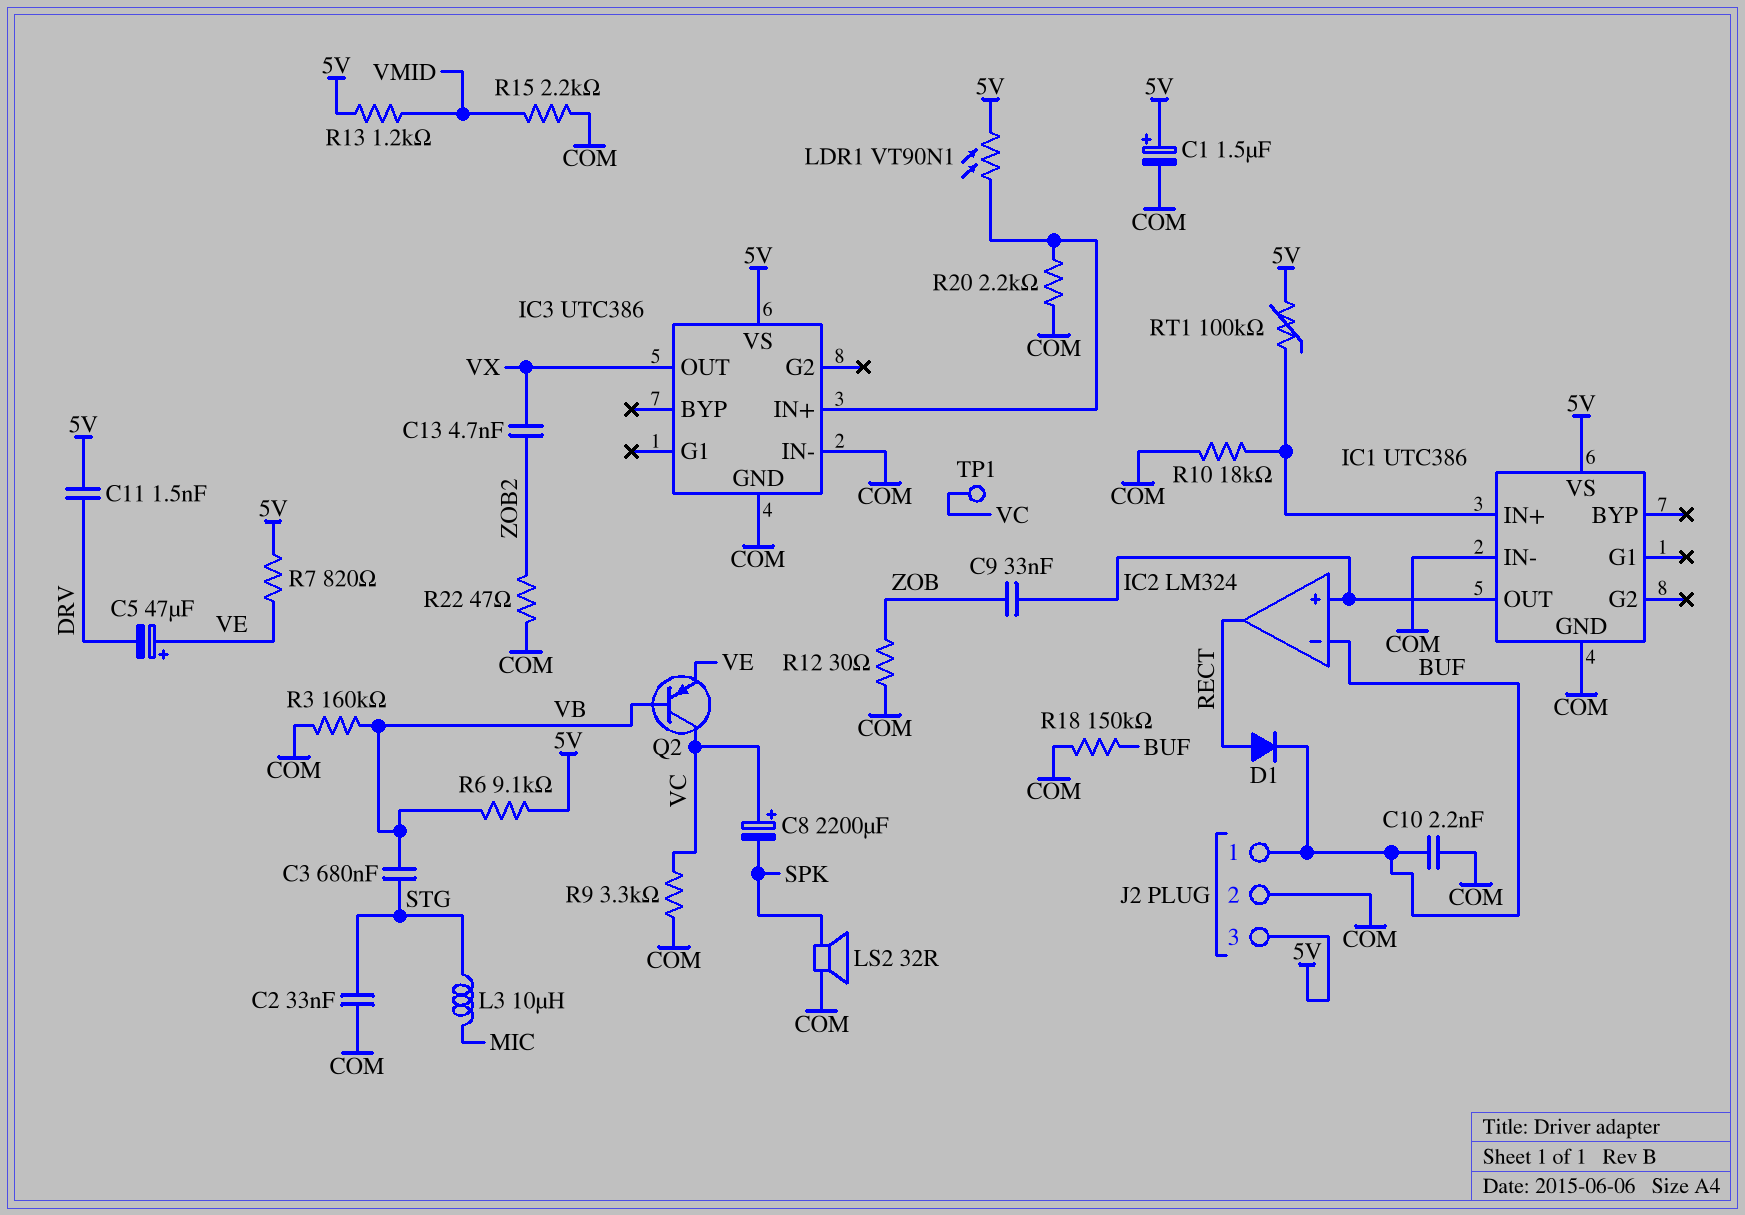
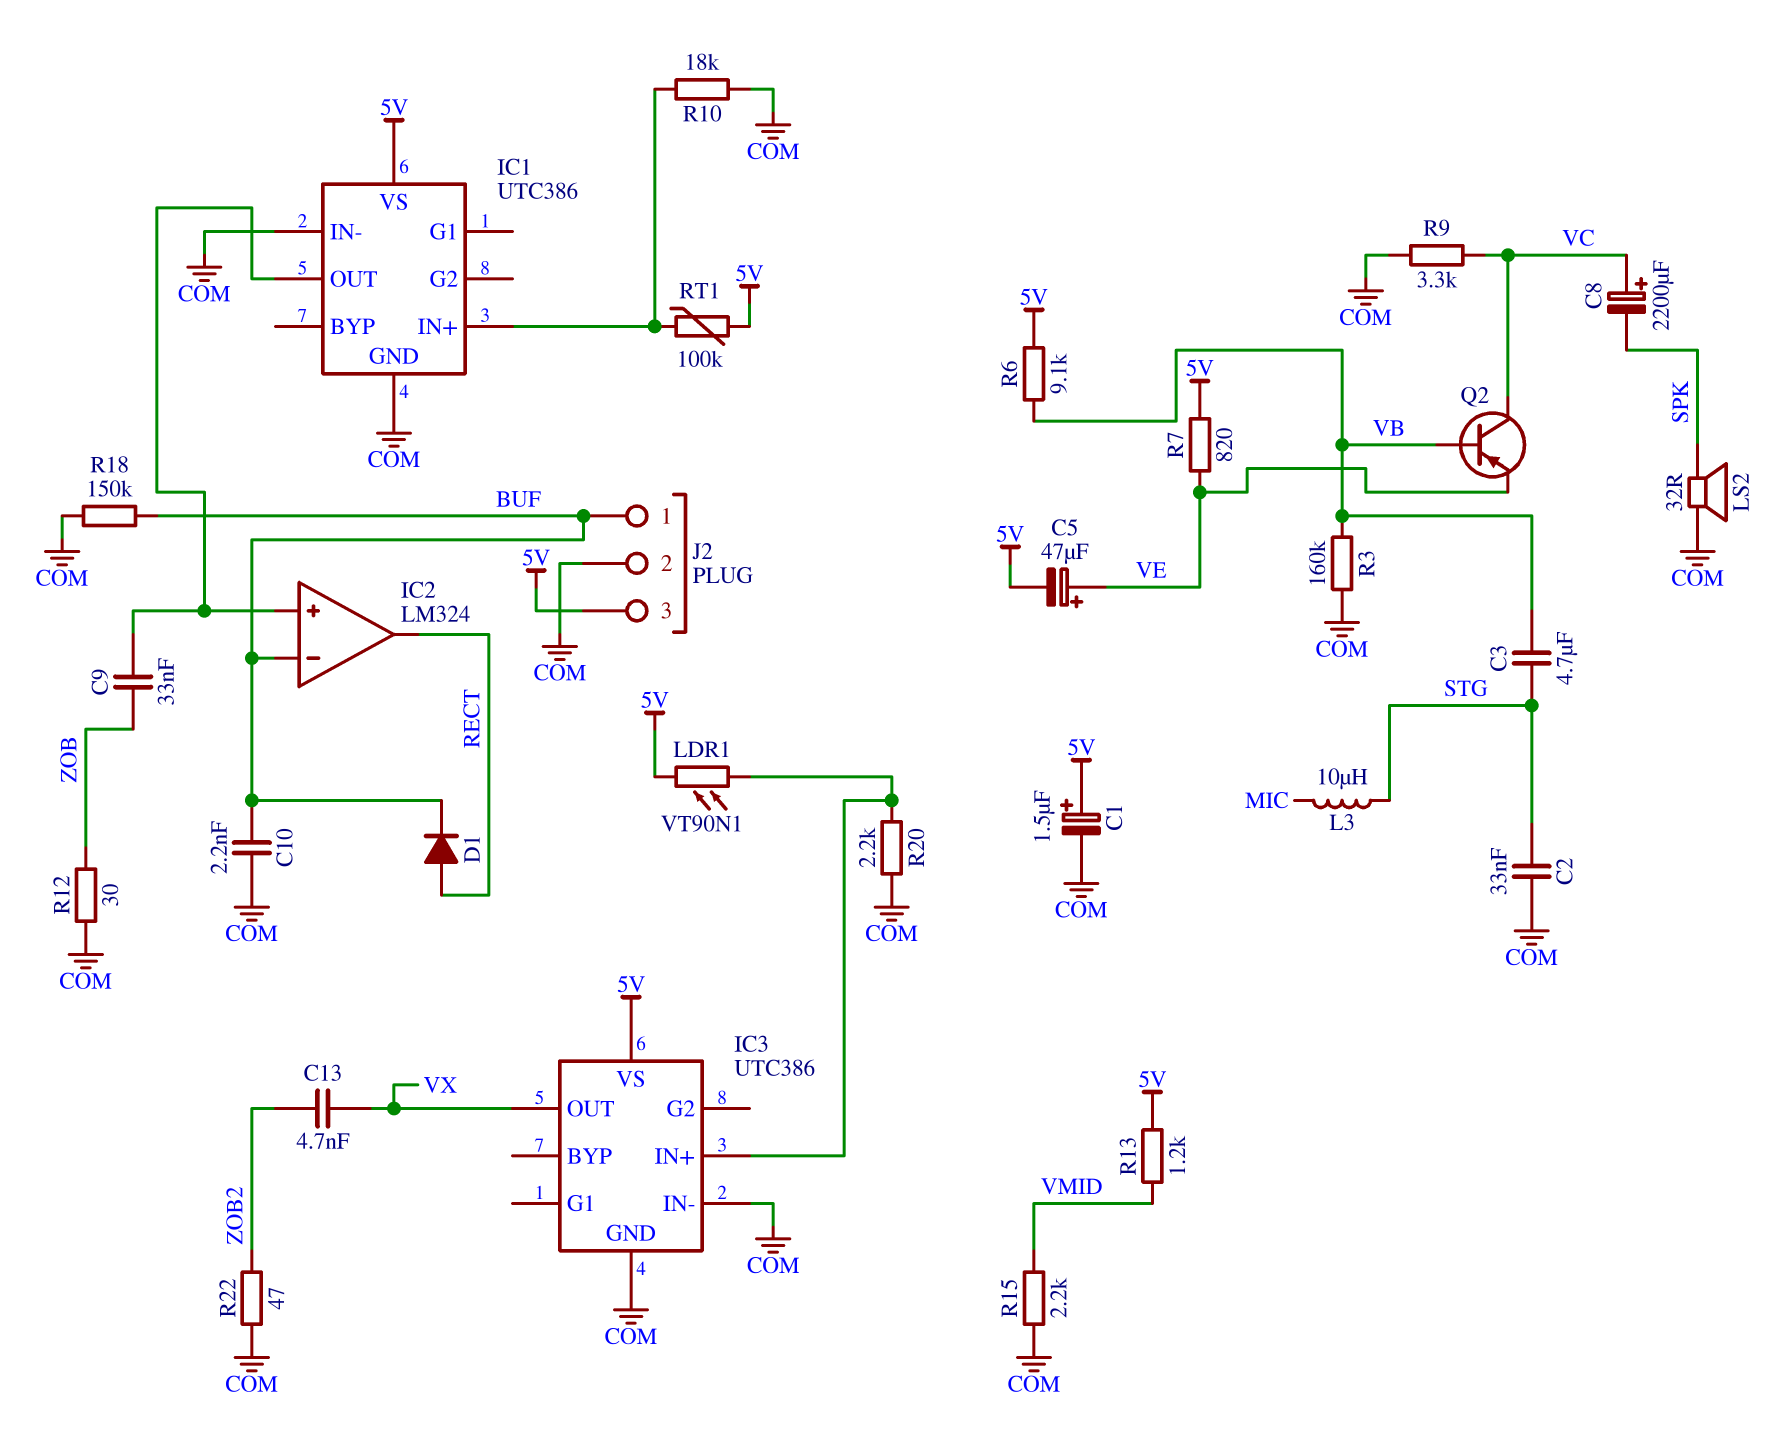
C3: 680nF (STG, VB) -> 4.7uF (STG, VB)
C5: 47uF (plus VE, minus DRV) -> 47uF (plus VE, minus 5V)
C11: 1.5nF (5V, DRV) -> none
TP1: test point (VC) -> none

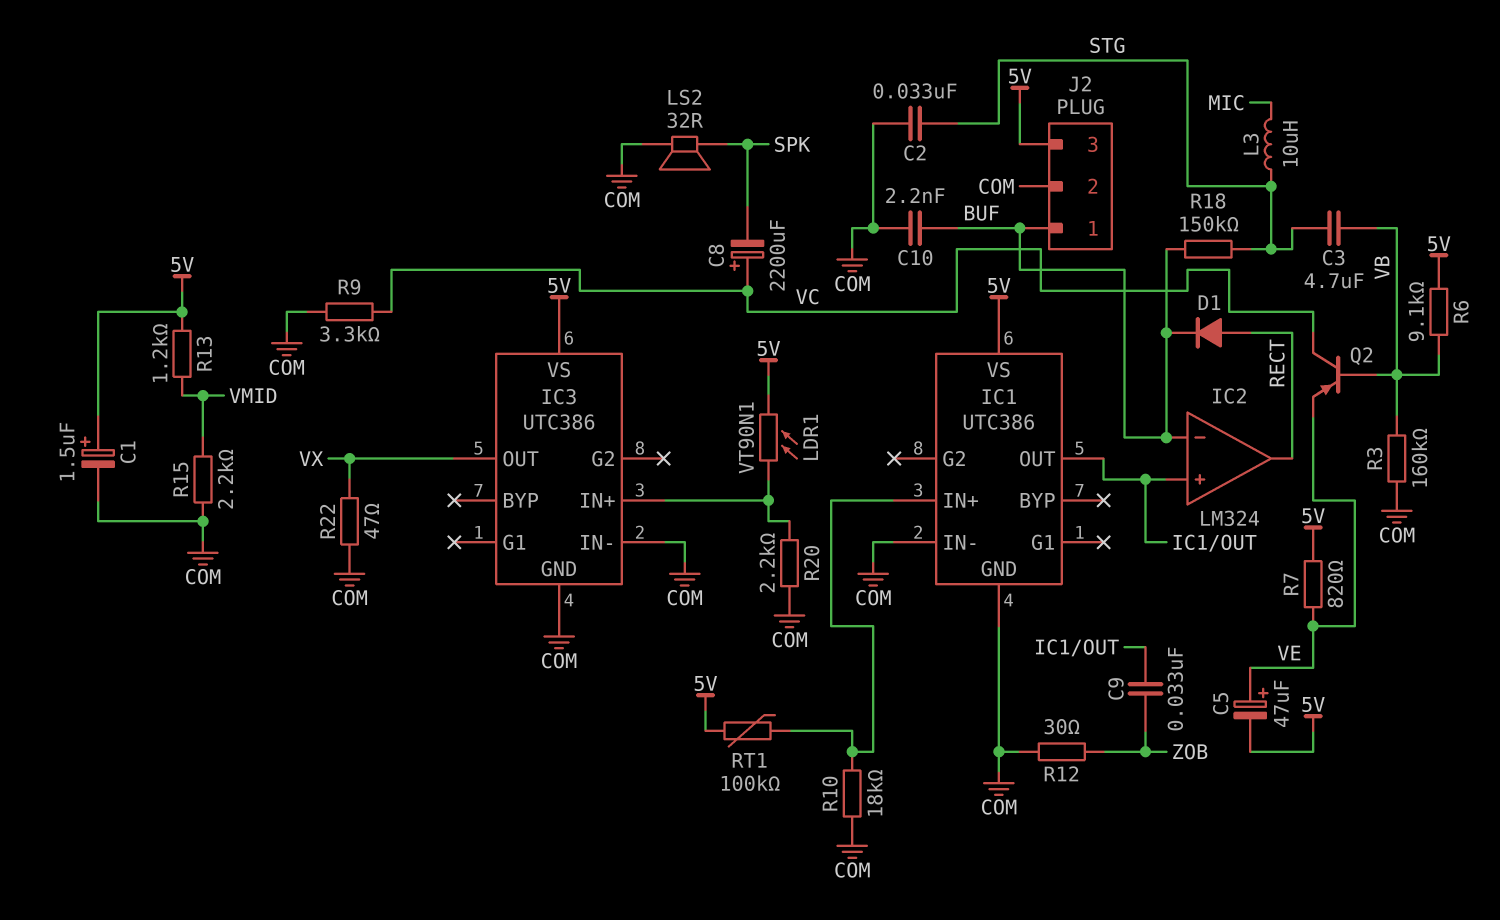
C13: 4.7nF (VX, ZOB2) -> none
R18: 150k (BUF, COM) -> 150k (BUF, STG)
R22: 47 (COM, ZOB2) -> 47 (COM, VX)

